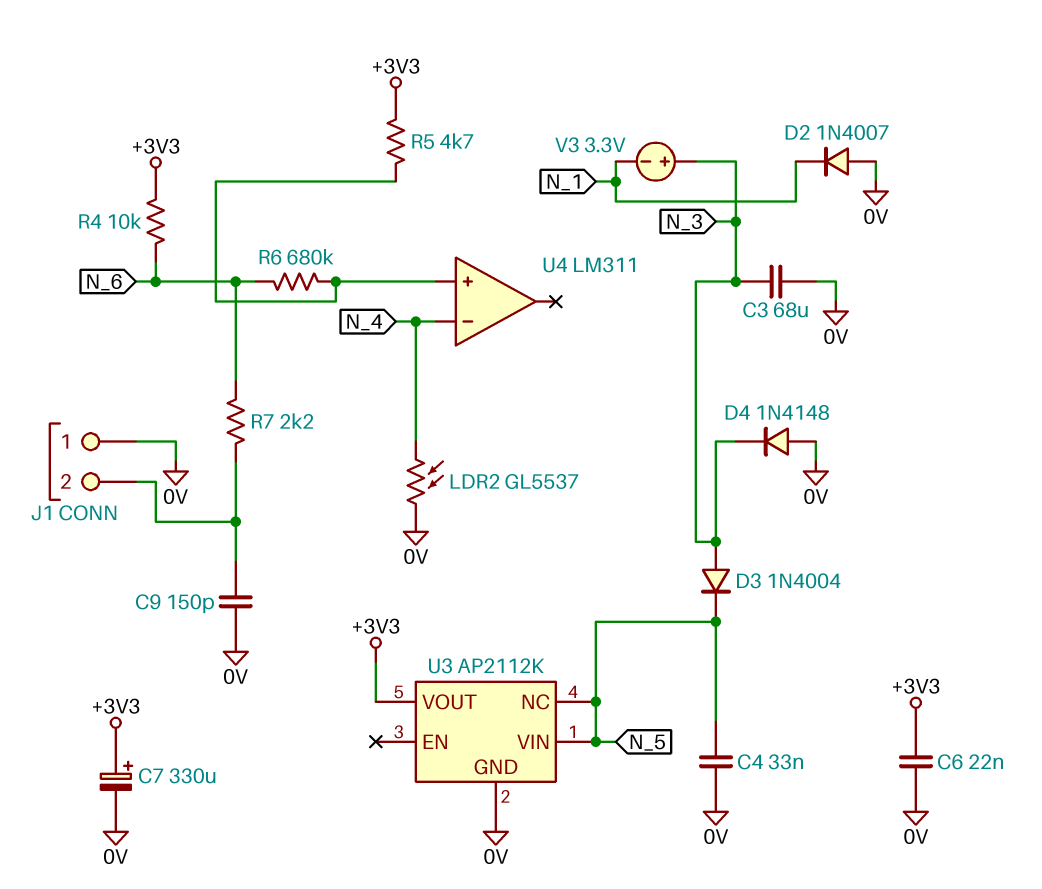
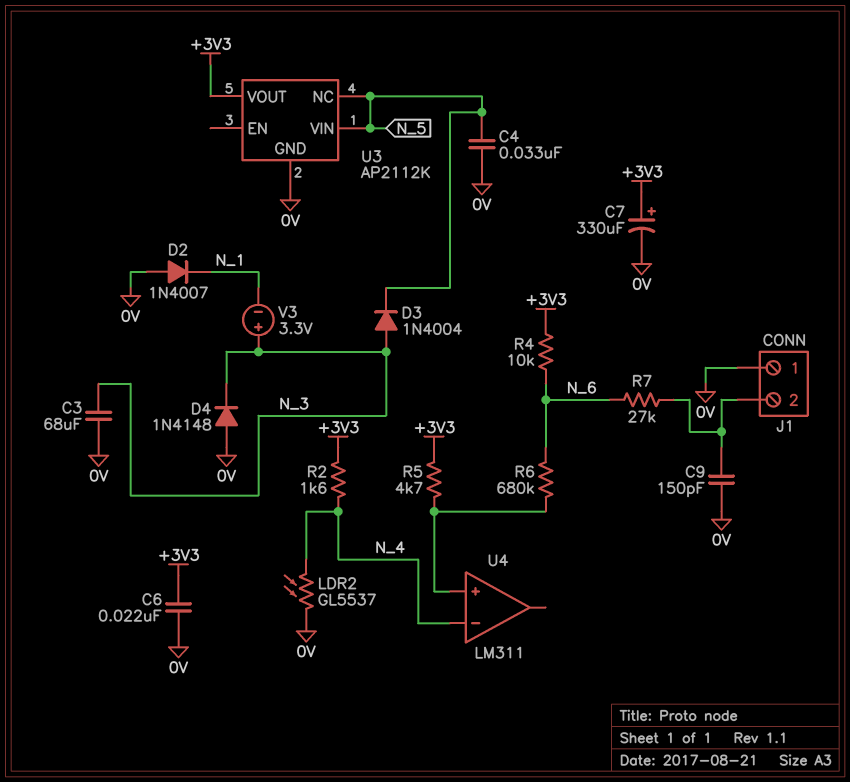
R2: none -> 1.6k (+3V3, N_4)
R7: 2.2k (J1/2, N_6) -> 27k (J1/2, N_6)

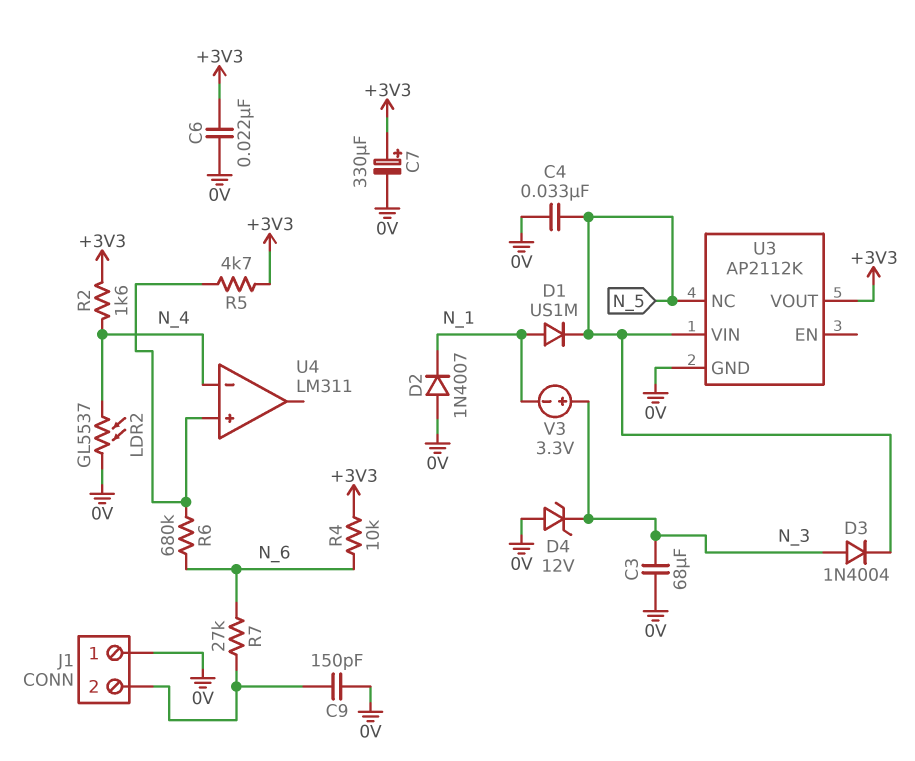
D1: none -> diode US1M (A N_1, K N_5)
D4: diode 1N4148 (A 0V, K N_3) -> zener 12V (A 0V, K N_3)

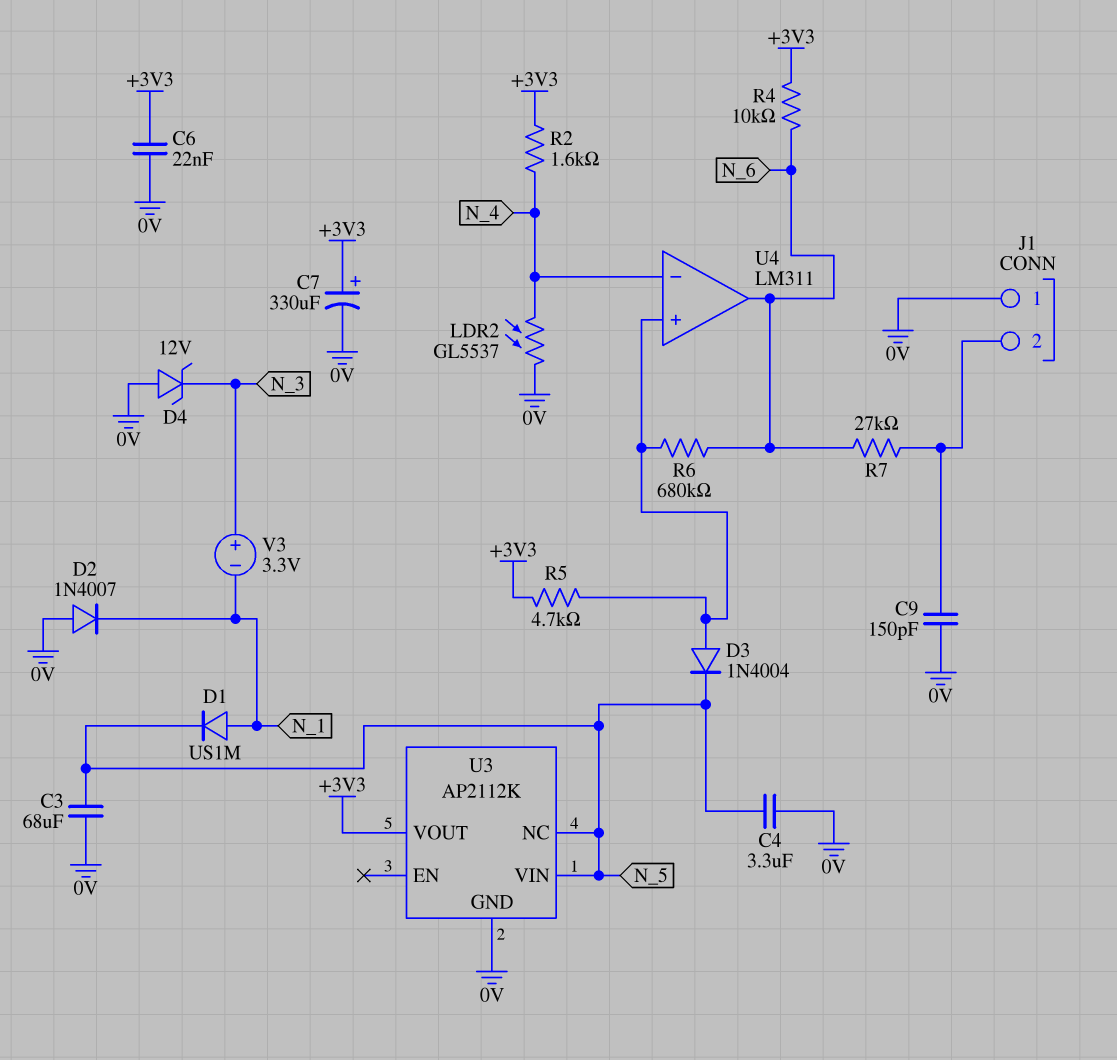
C3: 68uF (0V, N_3) -> 68uF (0V, N_5)
C4: 33nF (0V, N_5) -> 3.3uF (0V, N_5)
D3: diode 1N4004 (A N_3, K N_5) -> diode 1N4004 (A U4/in+, K N_5)
U4 pin out: none -> N_6

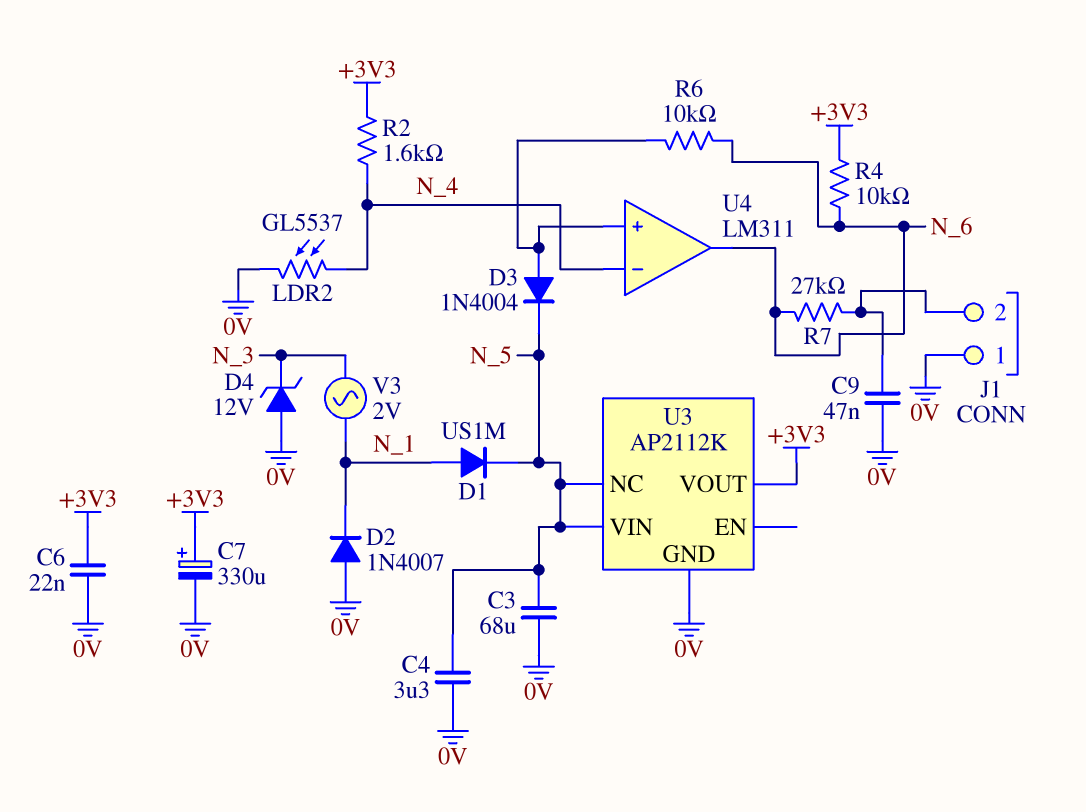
C9: 150pF (0V, J1/2) -> 47nF (0V, J1/2)
R5: 4.7k (+3V3, U4/in+) -> none
R6: 680k (N_6, U4/in+) -> 10k (N_6, U4/in+)
V3: 3.3V (plus N_3, minus N_1) -> AC 2V (N_1, N_3)

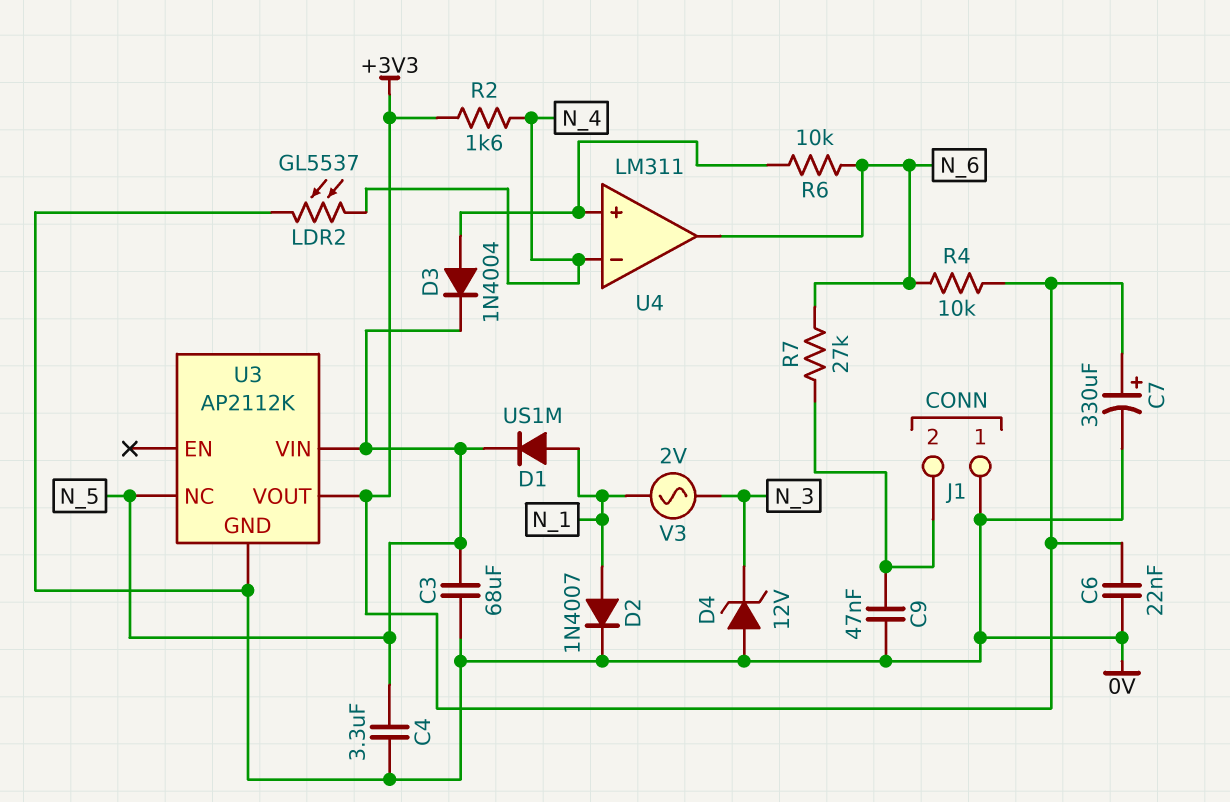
D2: diode 1N4007 (A 0V, K N_1) -> diode 1N4007 (A N_1, K 0V)

